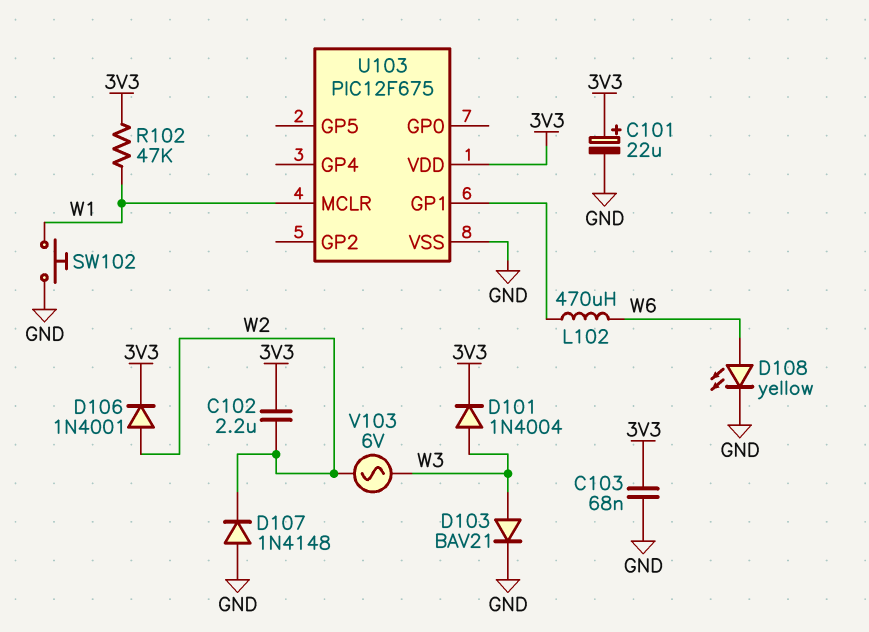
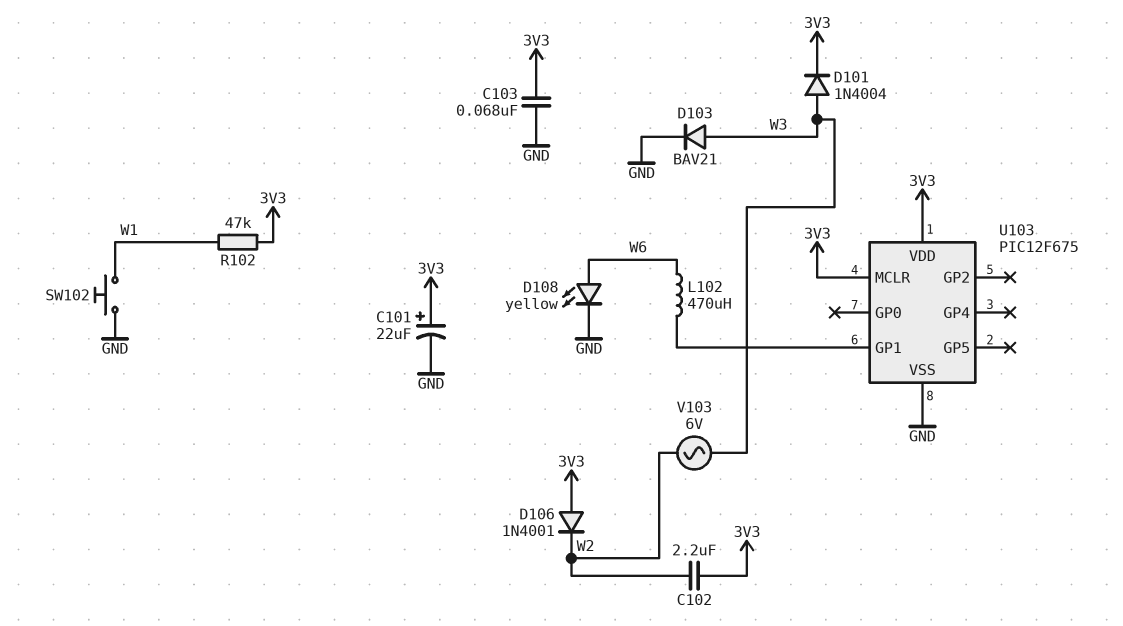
D106: diode 1N4001 (A W2, K 3V3) -> diode 1N4001 (A 3V3, K W2)
D107: diode 1N4148 (A GND, K W2) -> none
U103 pin MCLR: W1 -> 3V3

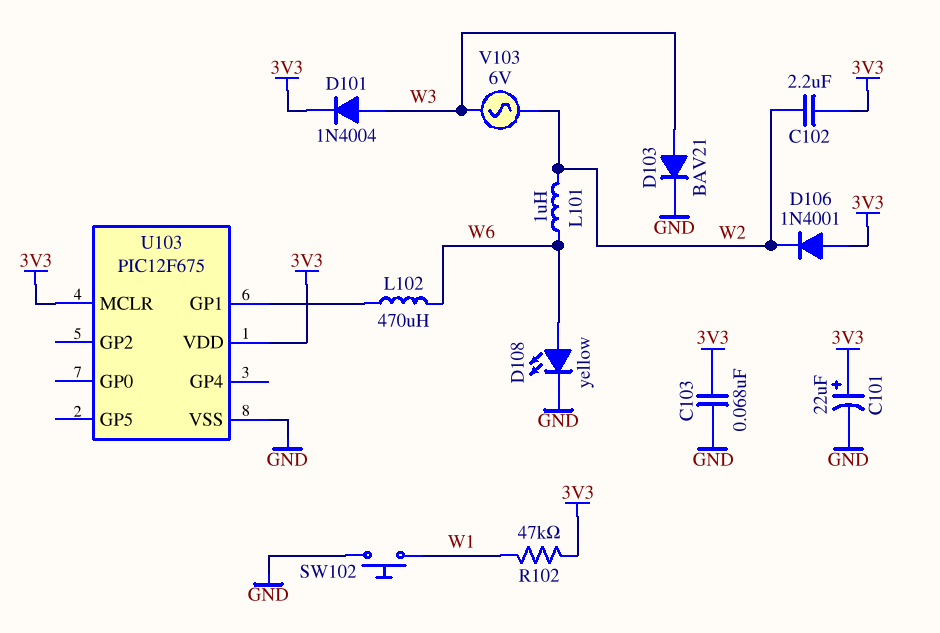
L101: none -> 1uH (W2, W6)

